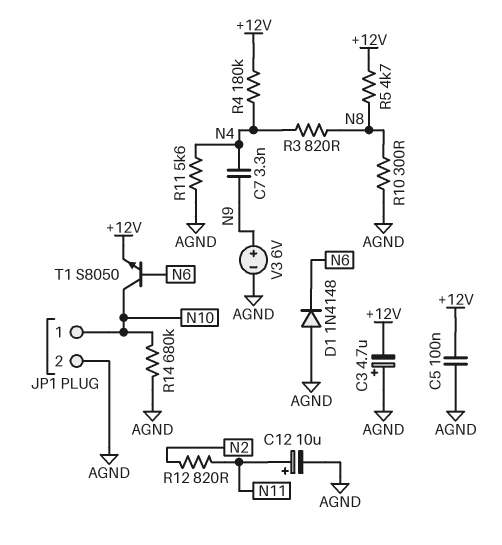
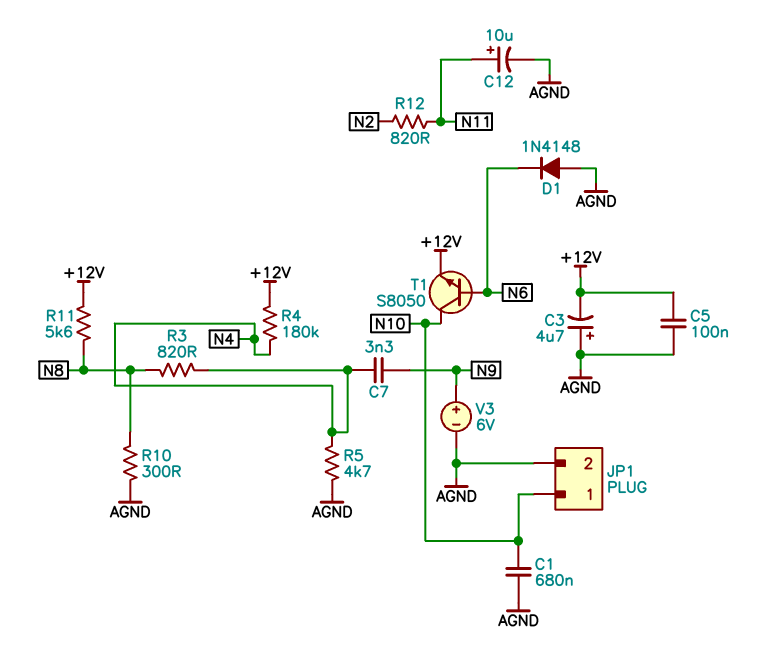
C1: none -> 680nF (AGND, N10)
R5: 4.7k (+12V, N8) -> 4.7k (AGND, N4)
R11: 5.6k (AGND, N4) -> 5.6k (+12V, N8)
R14: 680k (AGND, N10) -> none

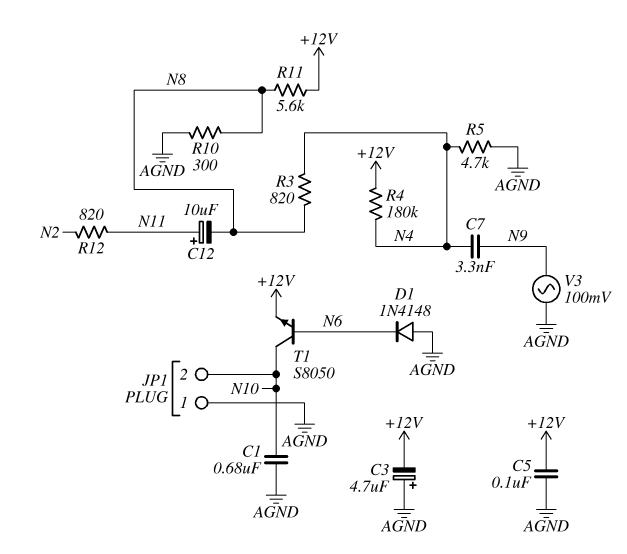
C12: 10uF (plus N11, minus AGND) -> 10uF (plus N11, minus N8)
JP1 pin 1: N10 -> AGND
JP1 pin 2: AGND -> N10
V3: 6V (plus N9, minus AGND) -> AC 100mV (AGND, N9)

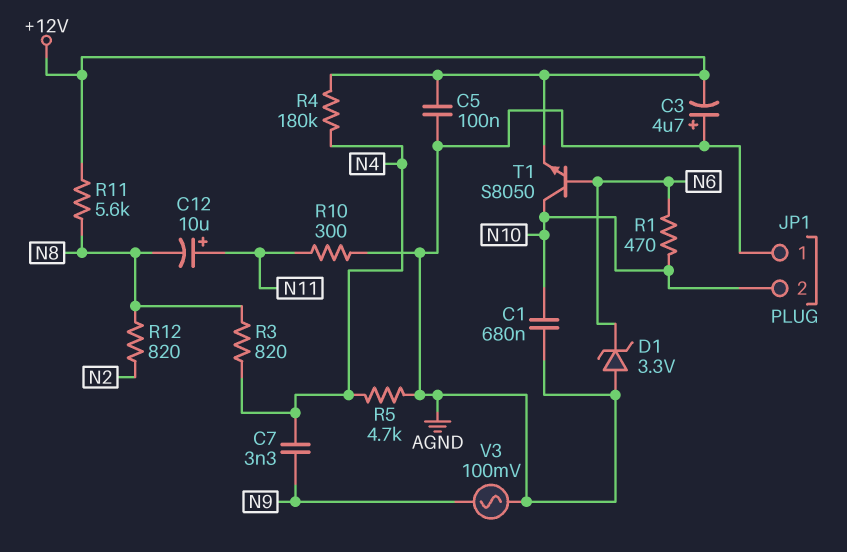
D1: diode 1N4148 (A AGND, K N6) -> zener 3.3V (A AGND, K N6)
R1: none -> 470 (N6, N10)
R10: 300 (AGND, N8) -> 300 (AGND, N11)
R12: 820 (N2, N11) -> 820 (N2, N8)

